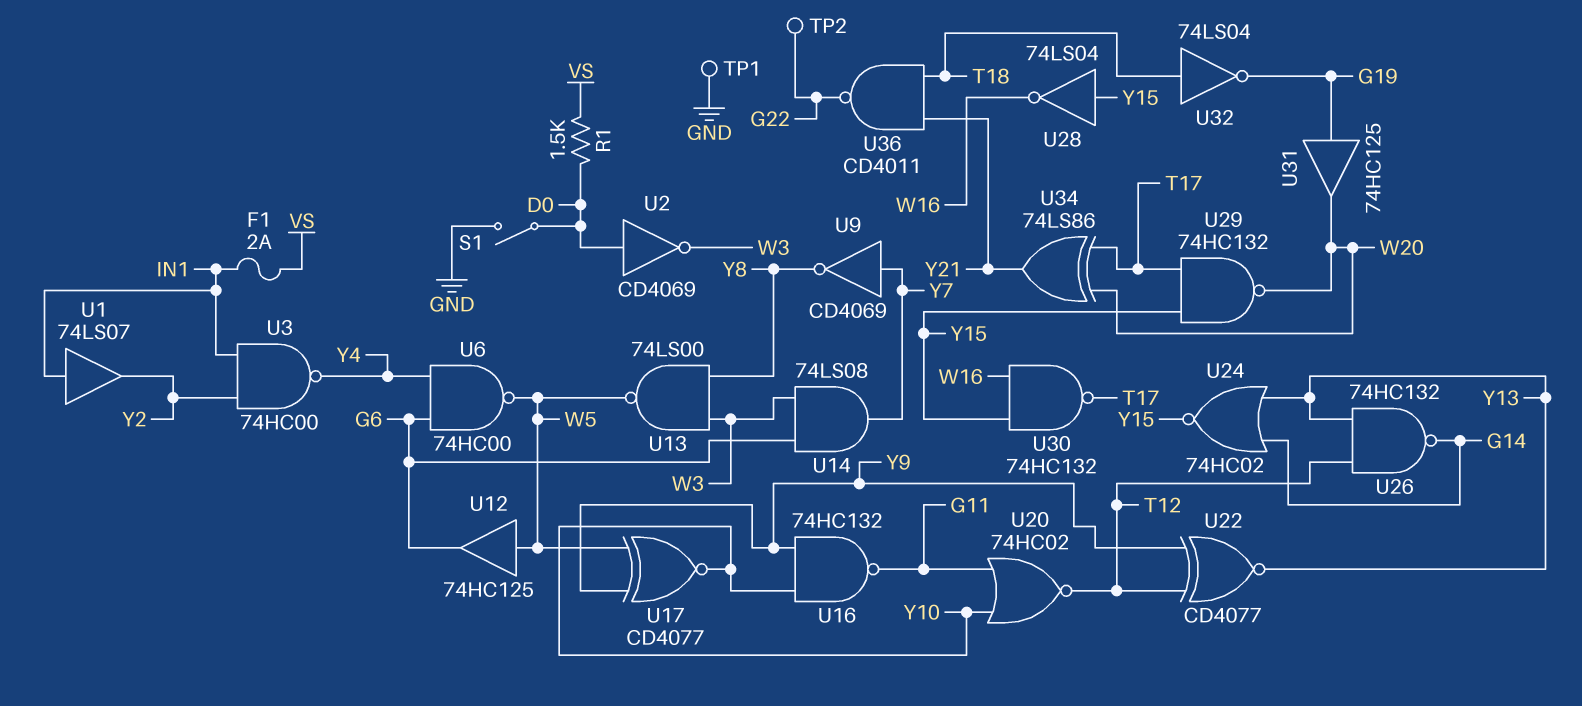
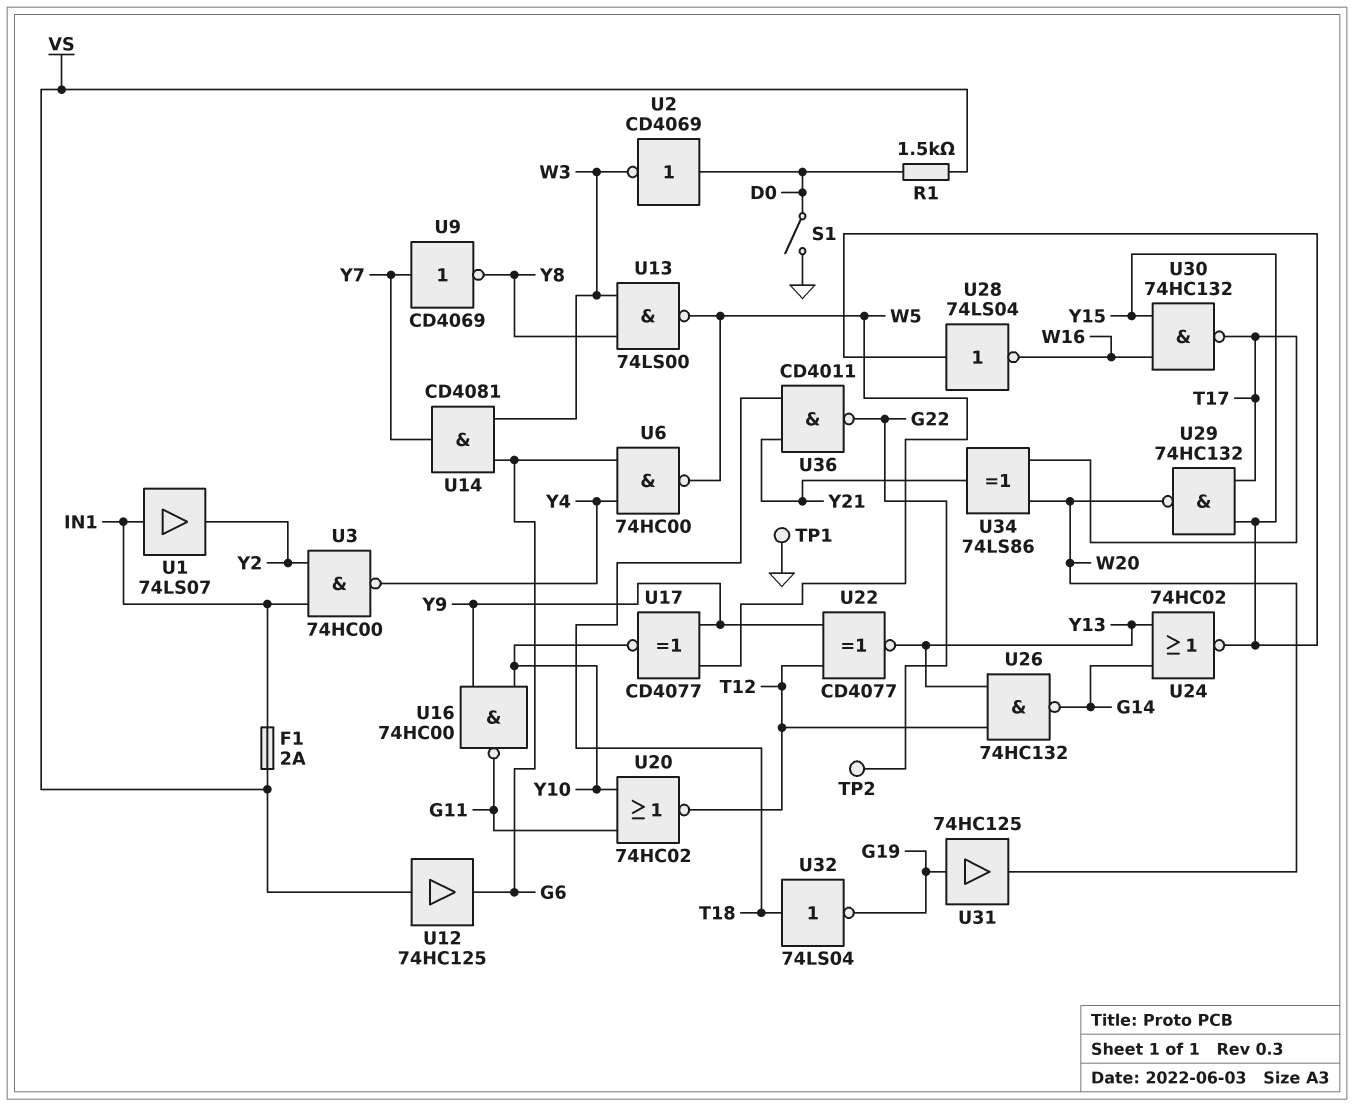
U12: buffer 74HC125 (in W5, out G6) -> buffer 74HC125 (in VS, out G6)
U14: AND 74LS08 (in G6, in W3, out Y7) -> AND CD4081 (in G6, in W3, out Y7)
U16: NAND 74HC132 (in Y9, in Y10, out G11) -> NAND 74HC00 (in Y9, in Y10, out G11)

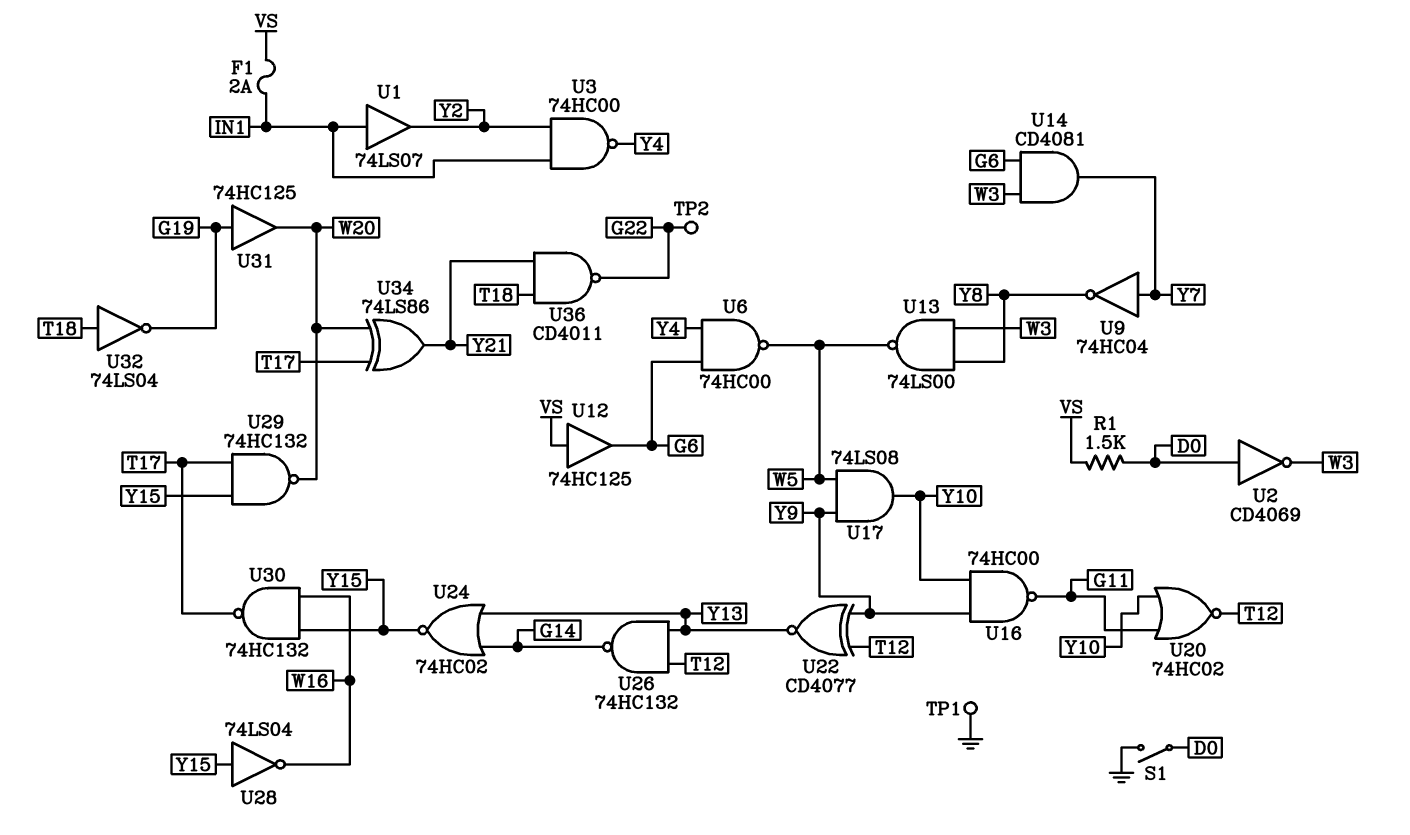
U9: NOT CD4069 (in Y7, out Y8) -> NOT 74HC04 (in Y7, out Y8)
U17: XNOR CD4077 (in W5, in Y9, out Y10) -> AND 74LS08 (in W5, in Y9, out Y10)

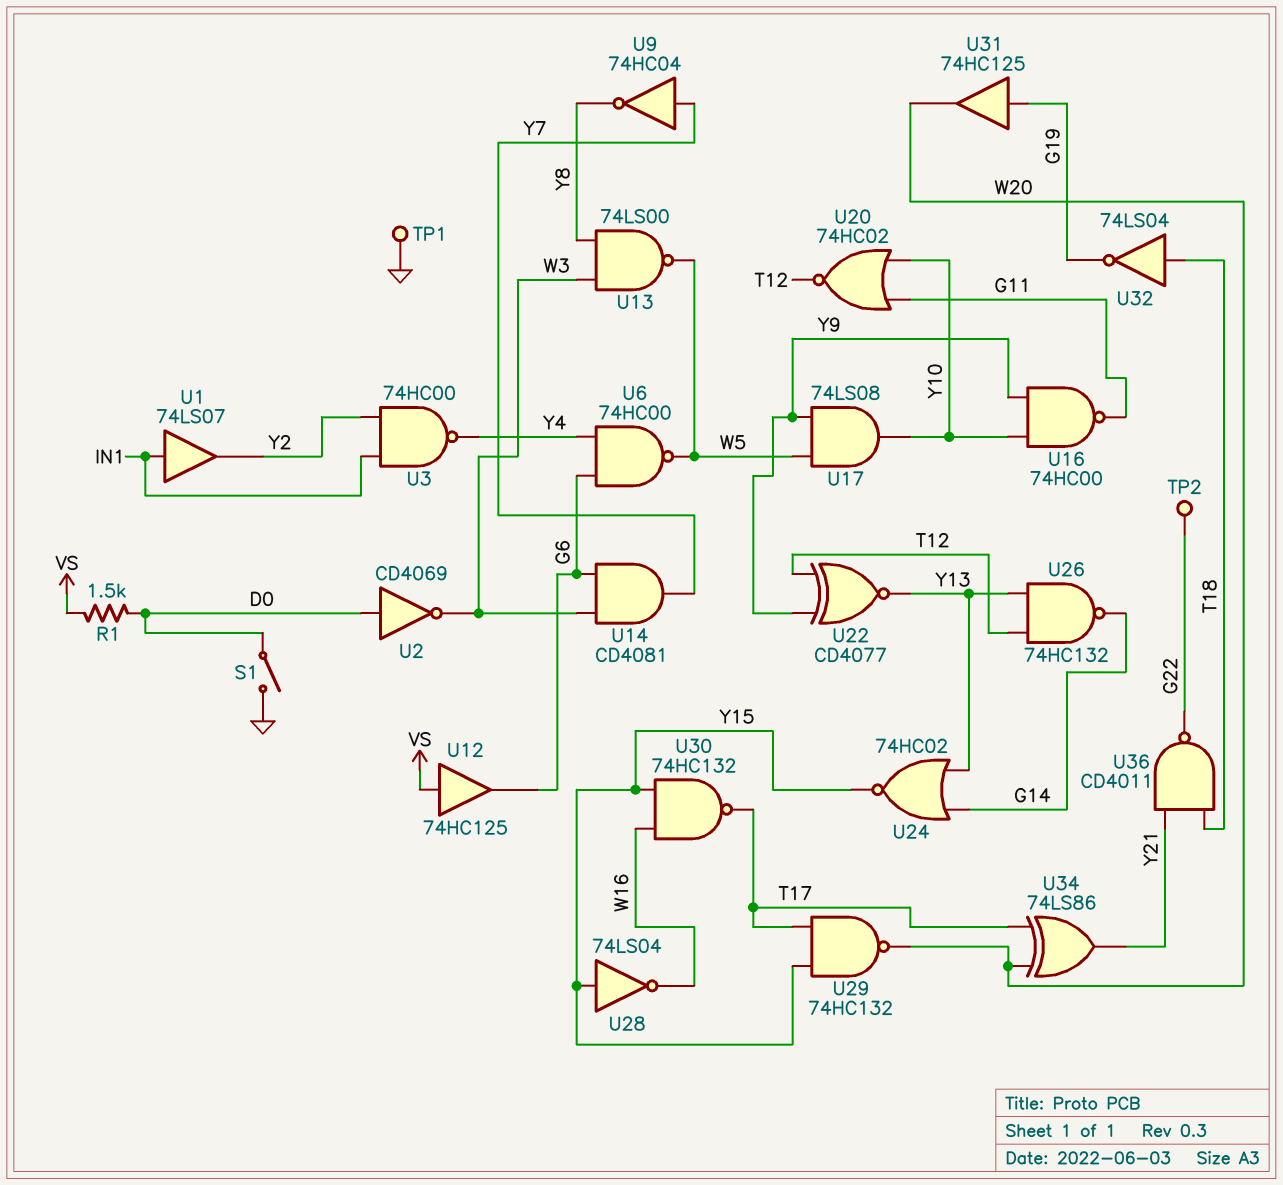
F1: 2A (IN1, VS) -> none

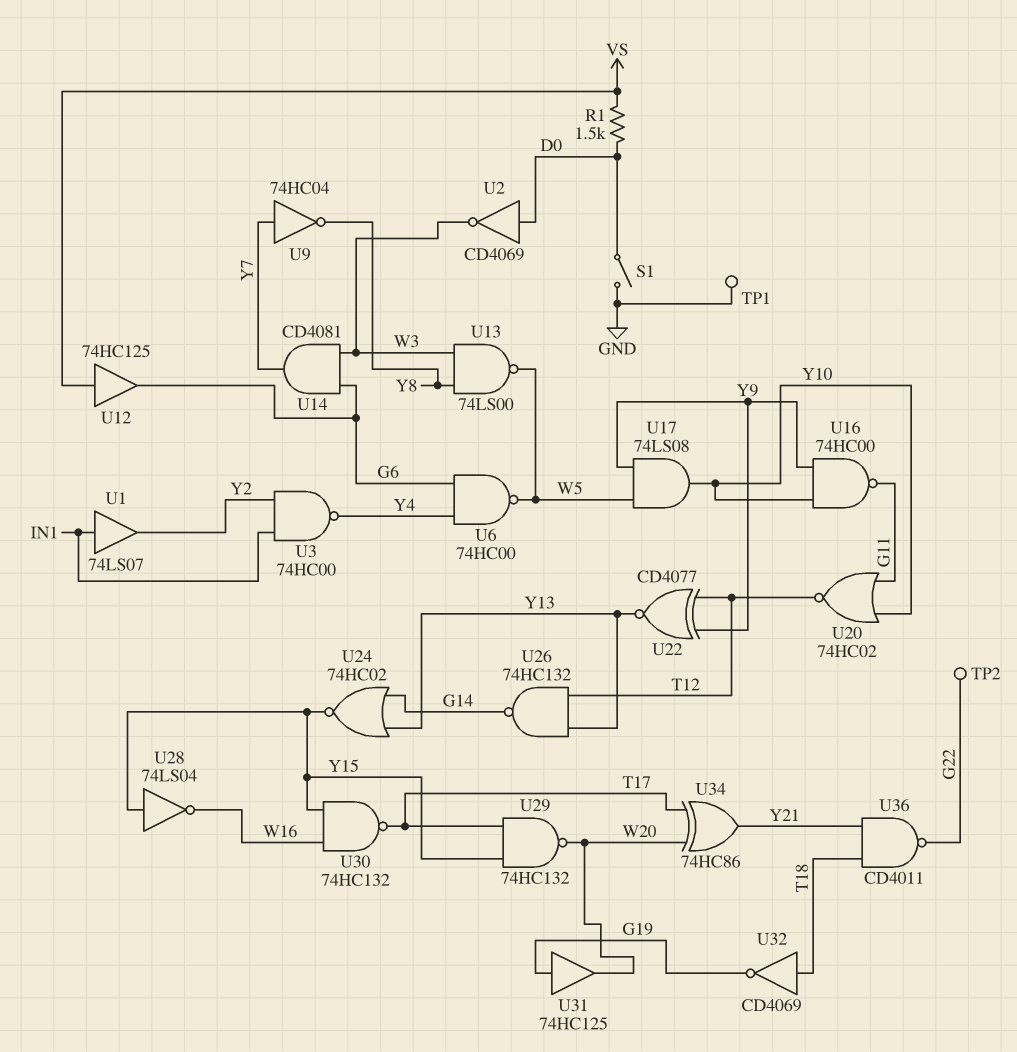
U32: NOT 74LS04 (in T18, out G19) -> NOT CD4069 (in T18, out G19)
U34: XOR 74LS86 (in T17, in W20, out Y21) -> XOR 74HC86 (in T17, in W20, out Y21)

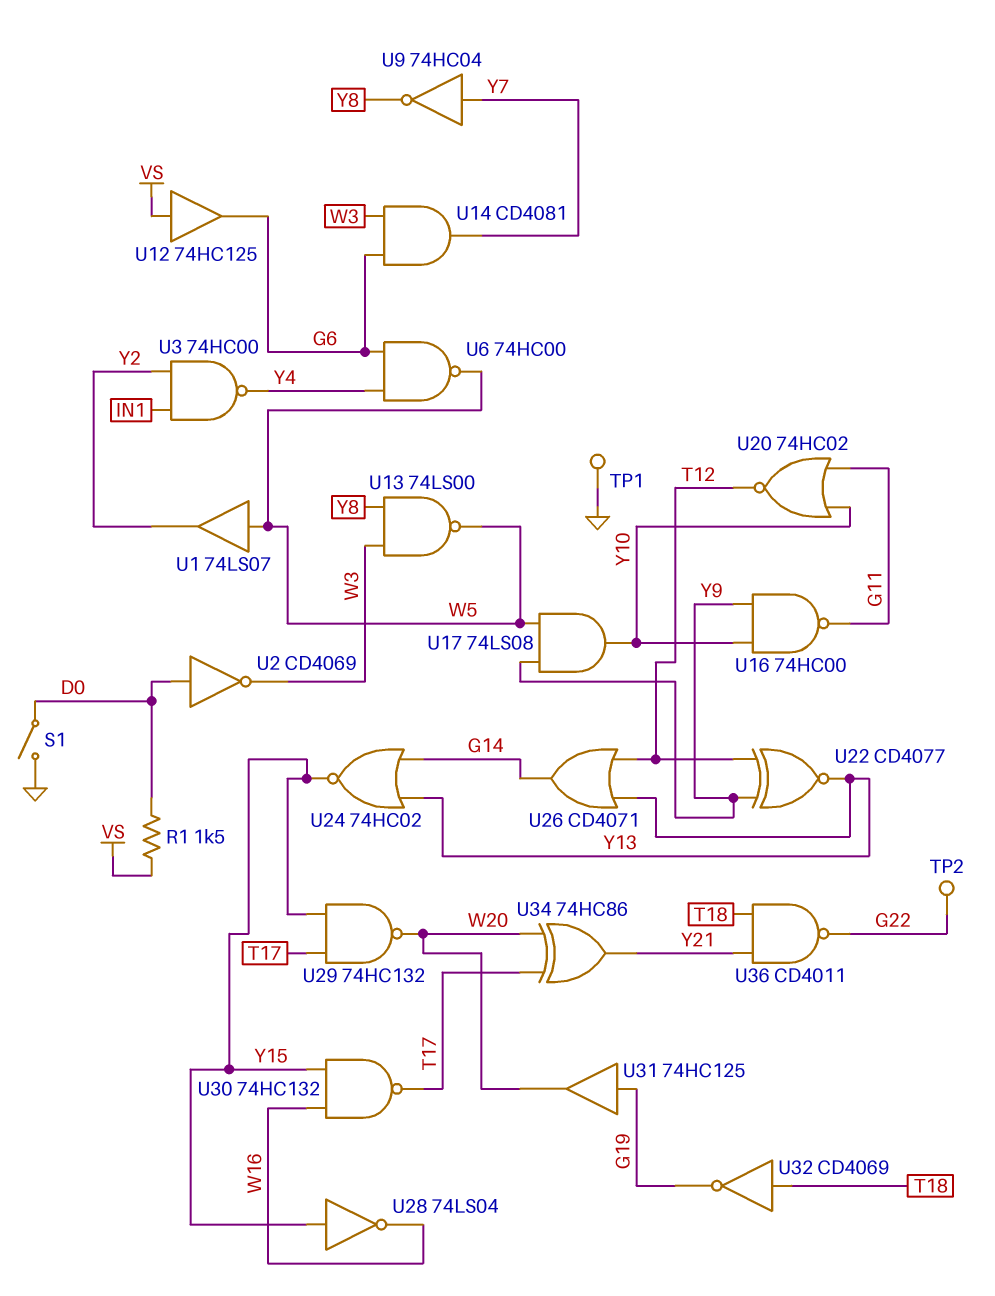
U1: buffer 74LS07 (in IN1, out Y2) -> buffer 74LS07 (in W5, out Y2)
U26: NAND 74HC132 (in T12, in Y13, out G14) -> OR CD4071 (in T12, in Y13, out G14)

